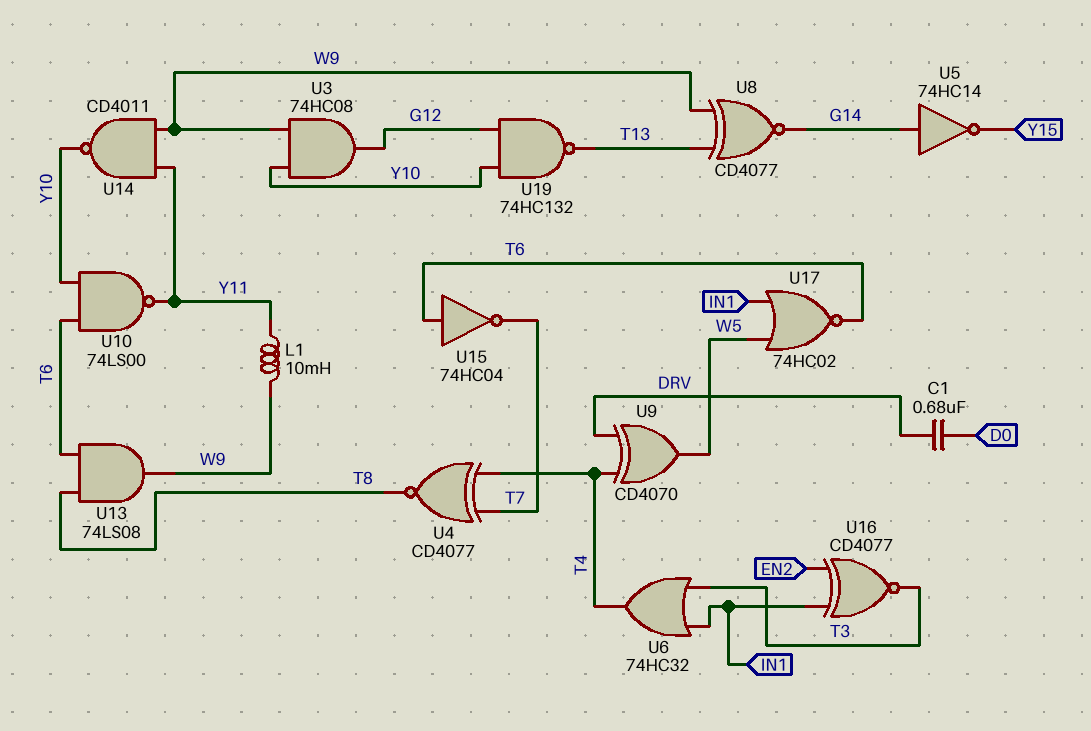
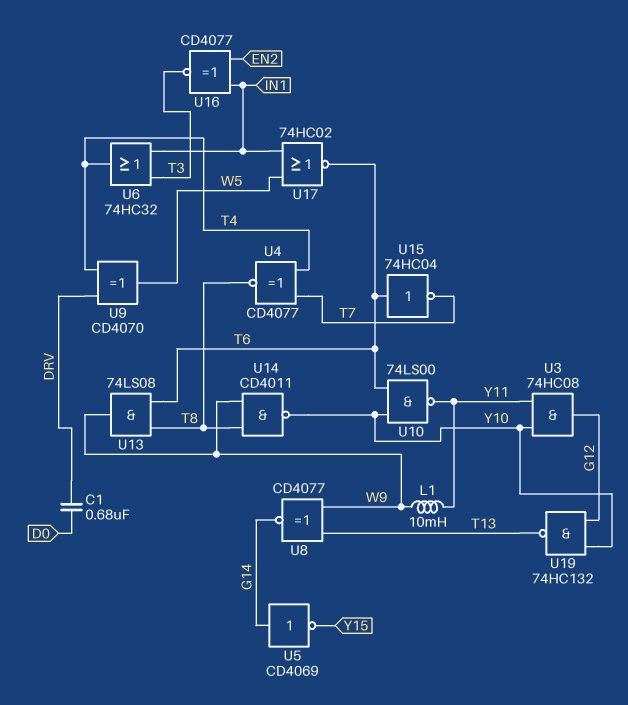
U3: AND 74HC08 (in W9, in Y10, out G12) -> AND 74HC08 (in Y10, in Y11, out G12)
U5: NOT 74HC14 (in G14, out Y15) -> NOT CD4069 (in G14, out Y15)
U14: NAND CD4011 (in W9, in Y11, out Y10) -> NAND CD4011 (in T8, in W9, out Y10)

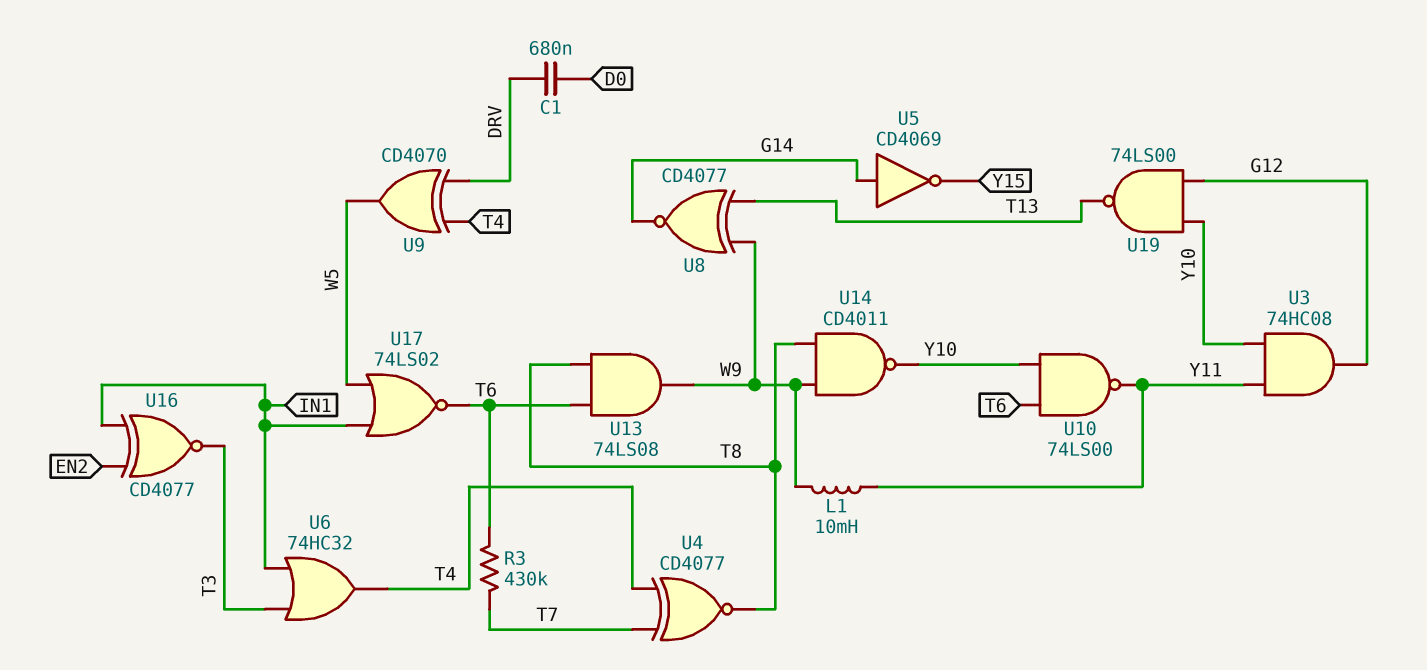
R3: none -> 430k (T6, T7)
U15: NOT 74HC04 (in T6, out T7) -> none
U17: NOR 74HC02 (in IN1, in W5, out T6) -> NOR 74LS02 (in IN1, in W5, out T6)
U19: NAND 74HC132 (in G12, in Y10, out T13) -> NAND 74LS00 (in G12, in Y10, out T13)

